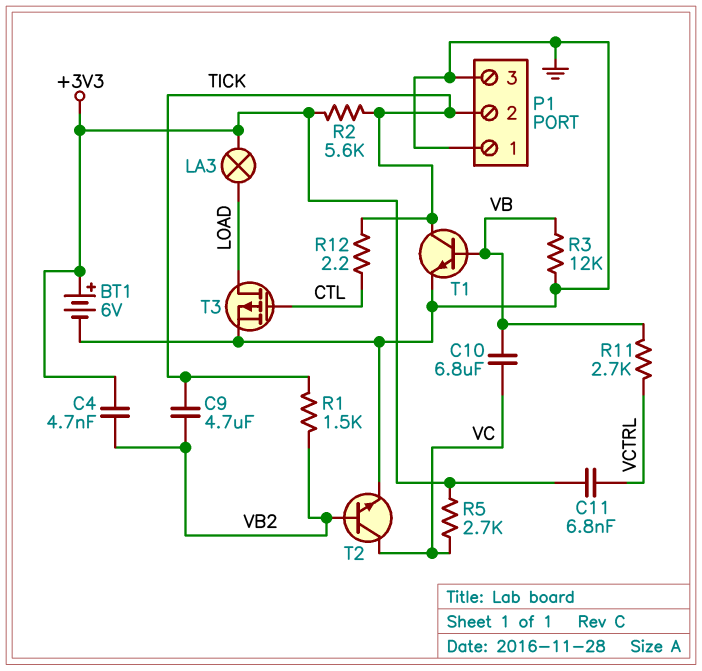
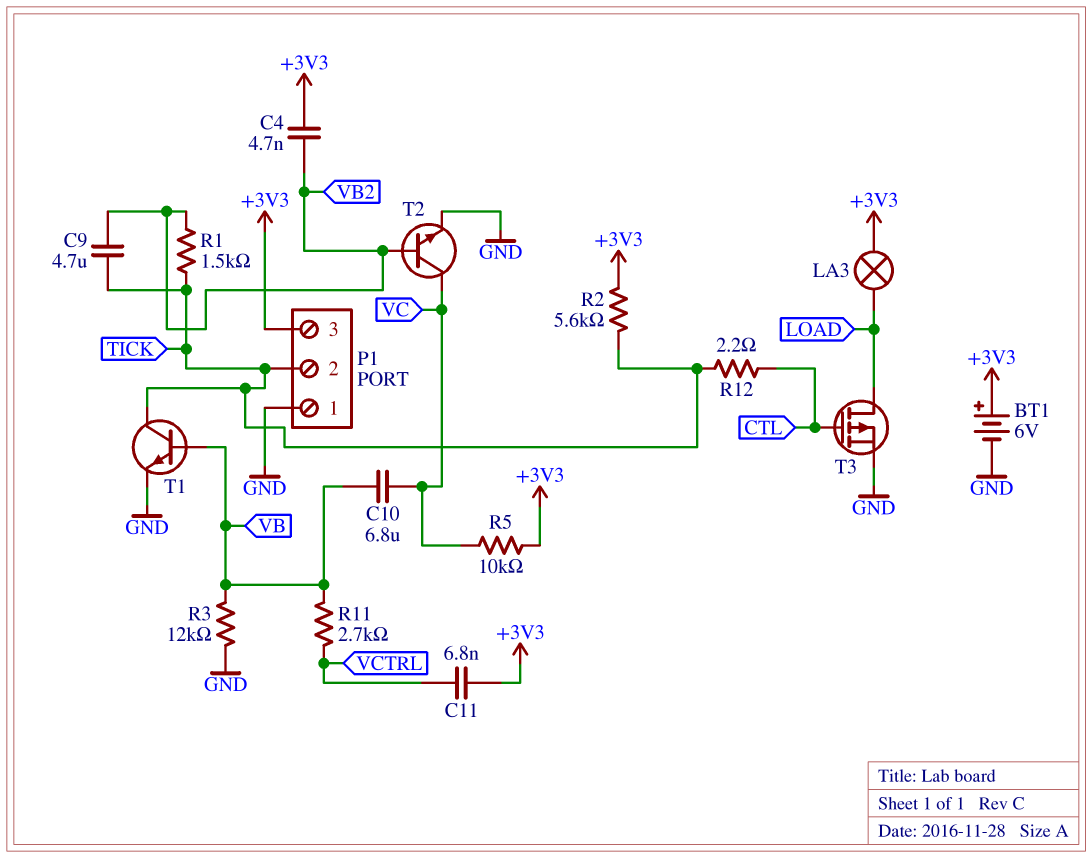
P1 pin 3: GND -> +3V3
R5: 2.7k (+3V3, VC) -> 10k (+3V3, VC)

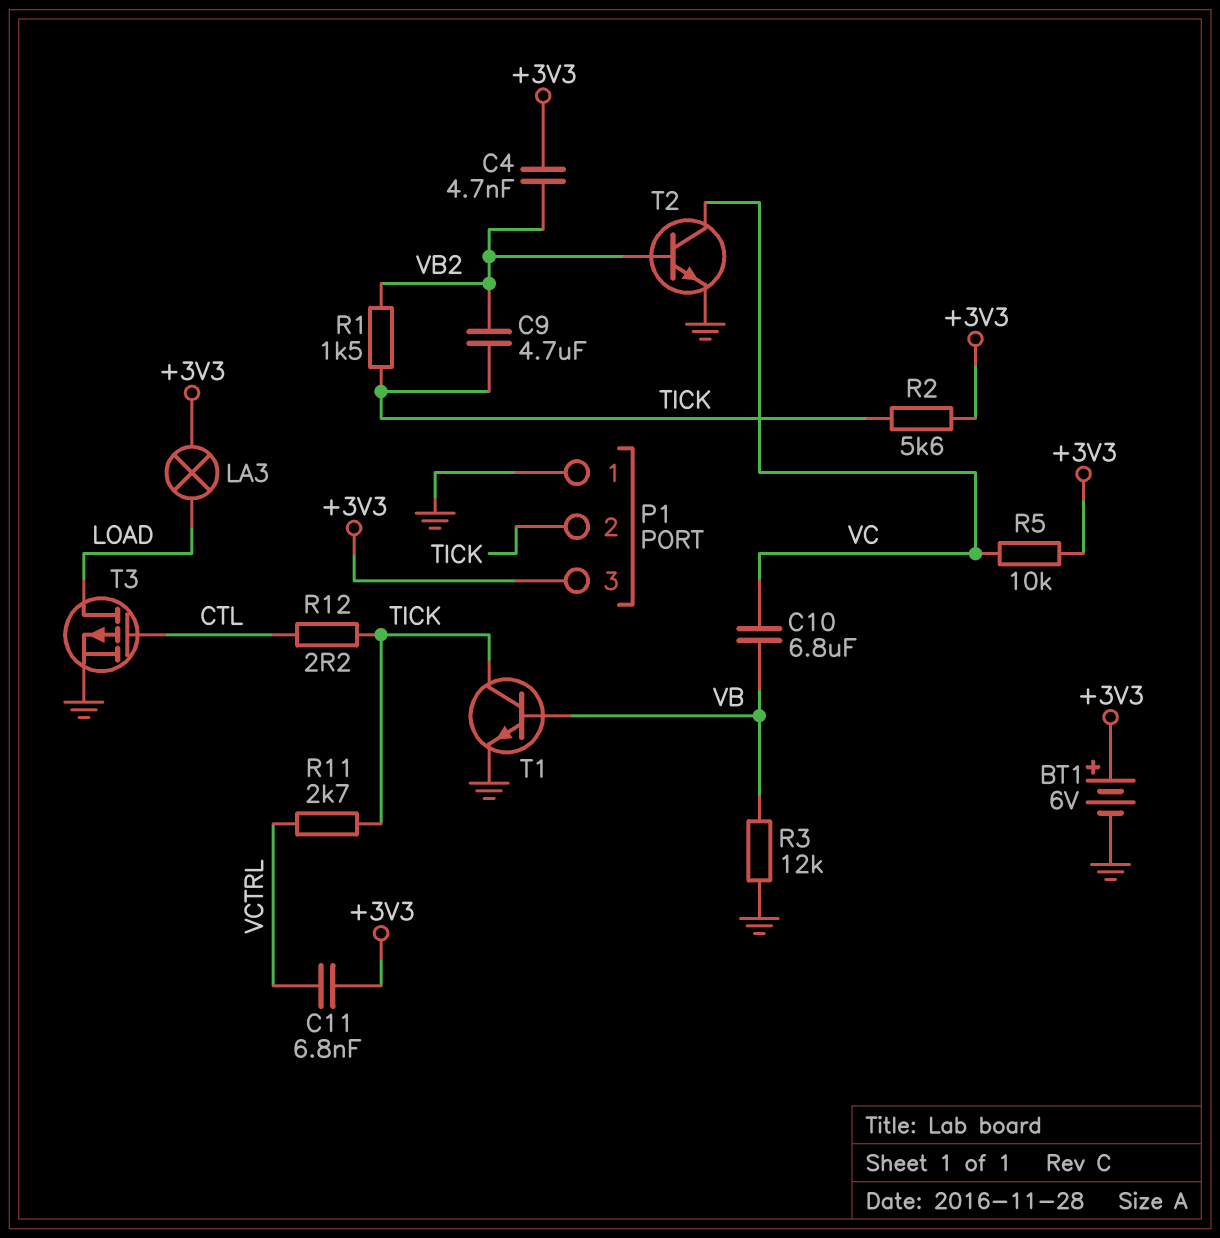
R11: 2.7k (VB, VCTRL) -> 2.7k (TICK, VCTRL)

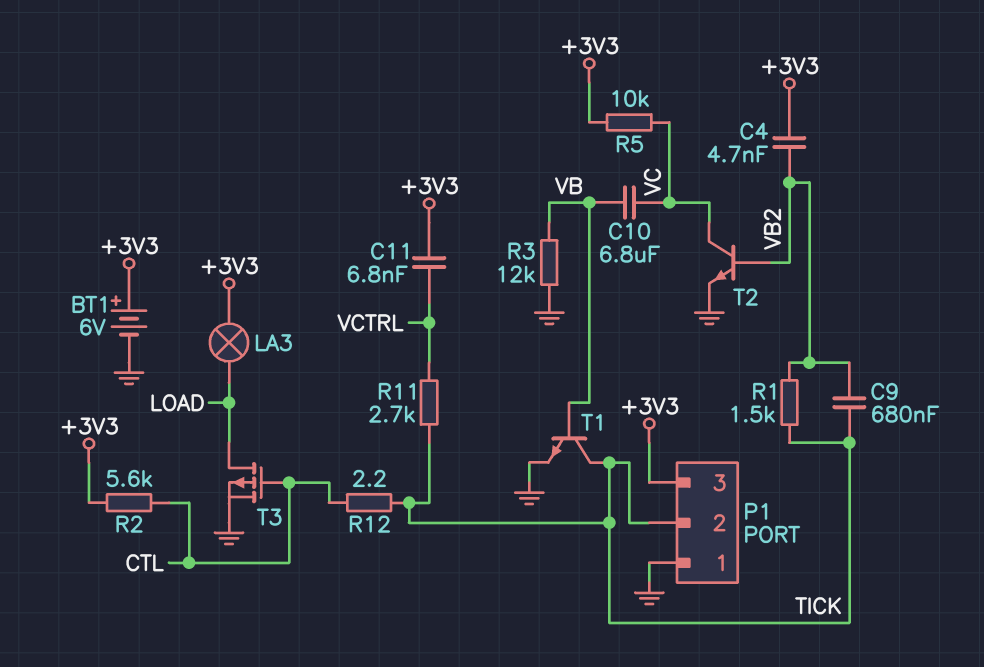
C9: 4.7uF (TICK, VB2) -> 680nF (TICK, VB2)
R2: 5.6k (+3V3, TICK) -> 5.6k (+3V3, CTL)

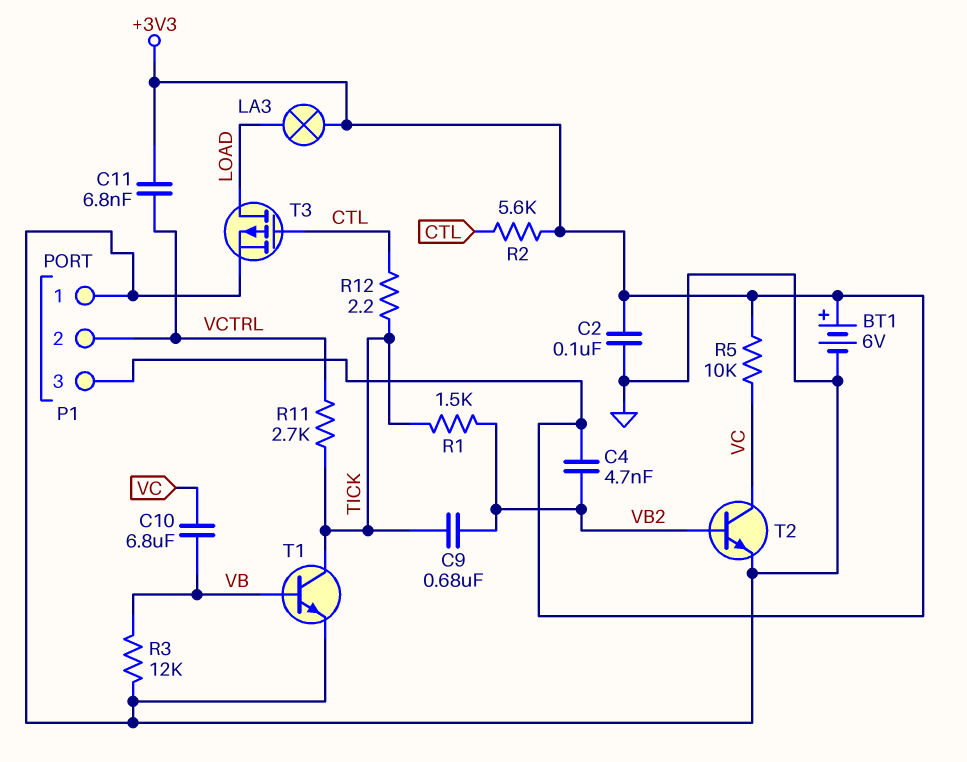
C2: none -> 100nF (+3V3, GND)
P1 pin 2: TICK -> VCTRL

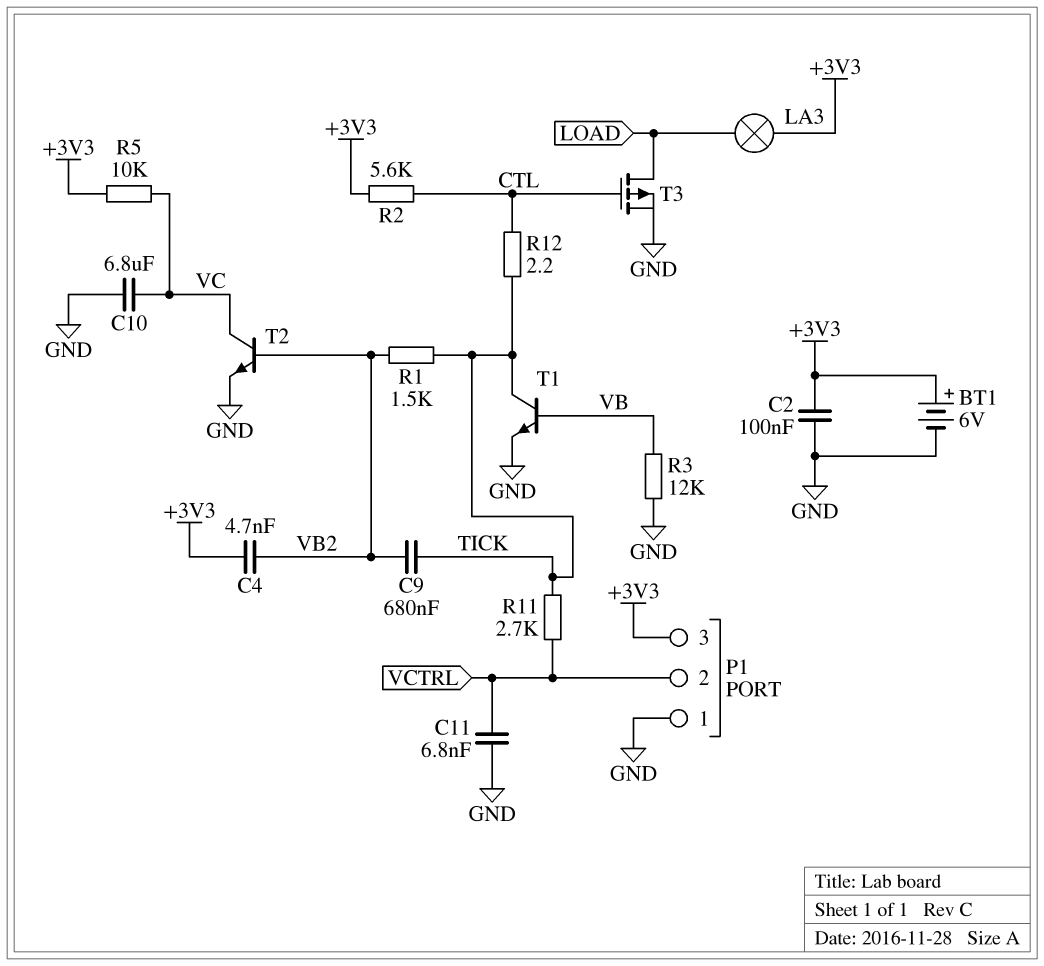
C10: 6.8uF (VB, VC) -> 6.8uF (GND, VC)
C11: 6.8nF (+3V3, VCTRL) -> 6.8nF (GND, VCTRL)

